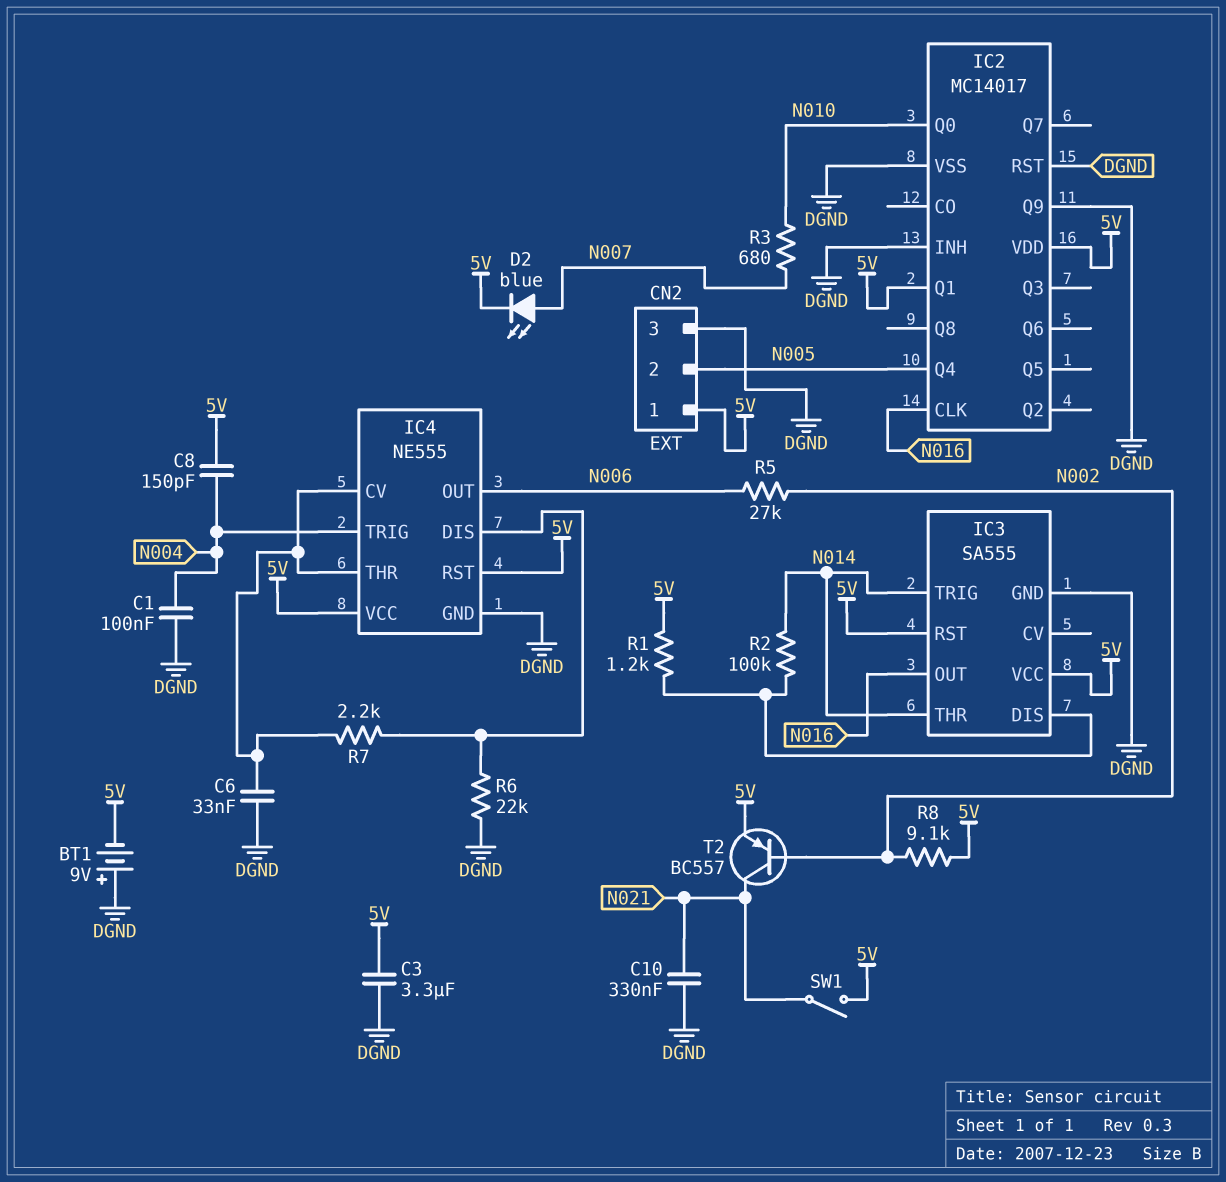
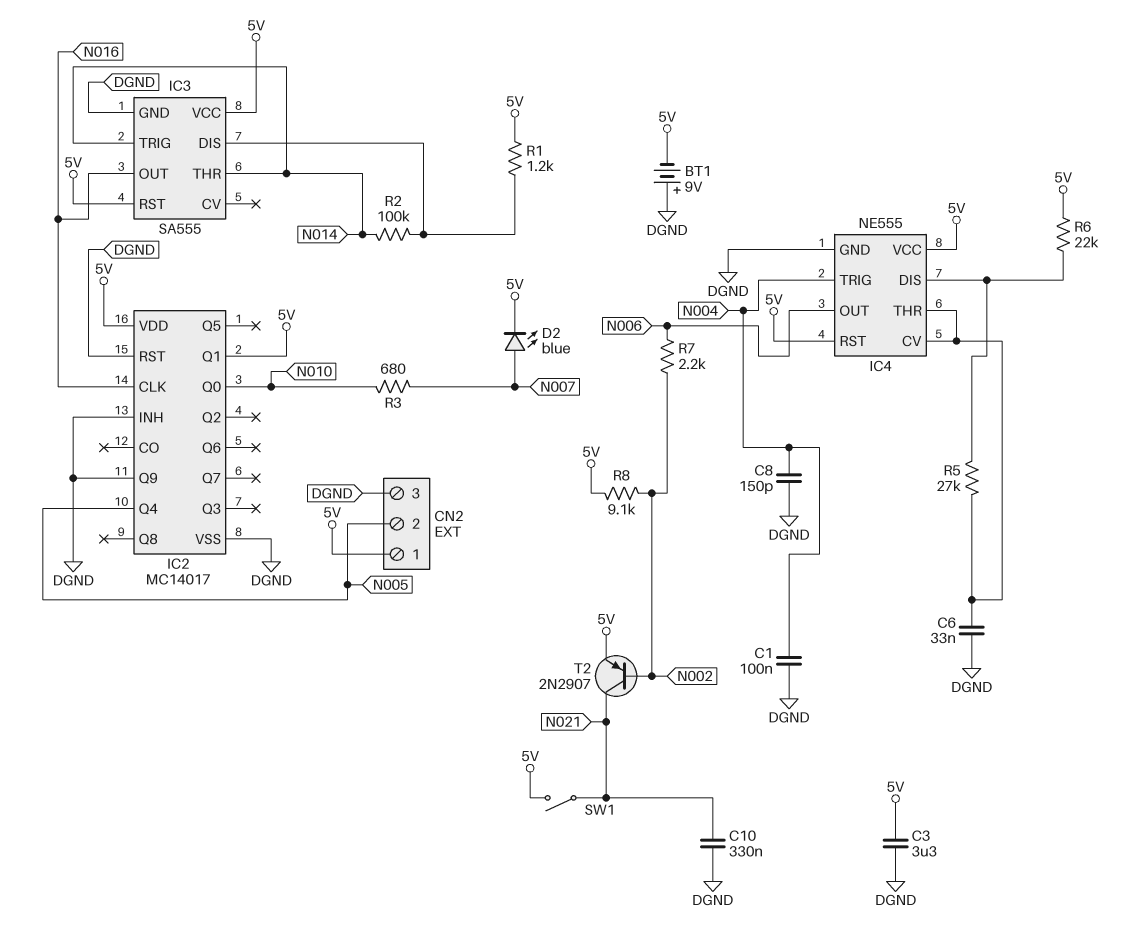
C8: 150pF (5V, N004) -> 150pF (DGND, N004)
R5: 27k (N002, N006) -> 27k (IC4/CV, IC4/DIS)
R6: 22k (DGND, IC4/DIS) -> 22k (5V, IC4/DIS)
R7: 2.2k (IC4/CV, IC4/DIS) -> 2.2k (N002, N006)
T2: PNP BC557 (B N002, C N021, E 5V) -> PNP 2N2907 (B N002, C N021, E 5V)

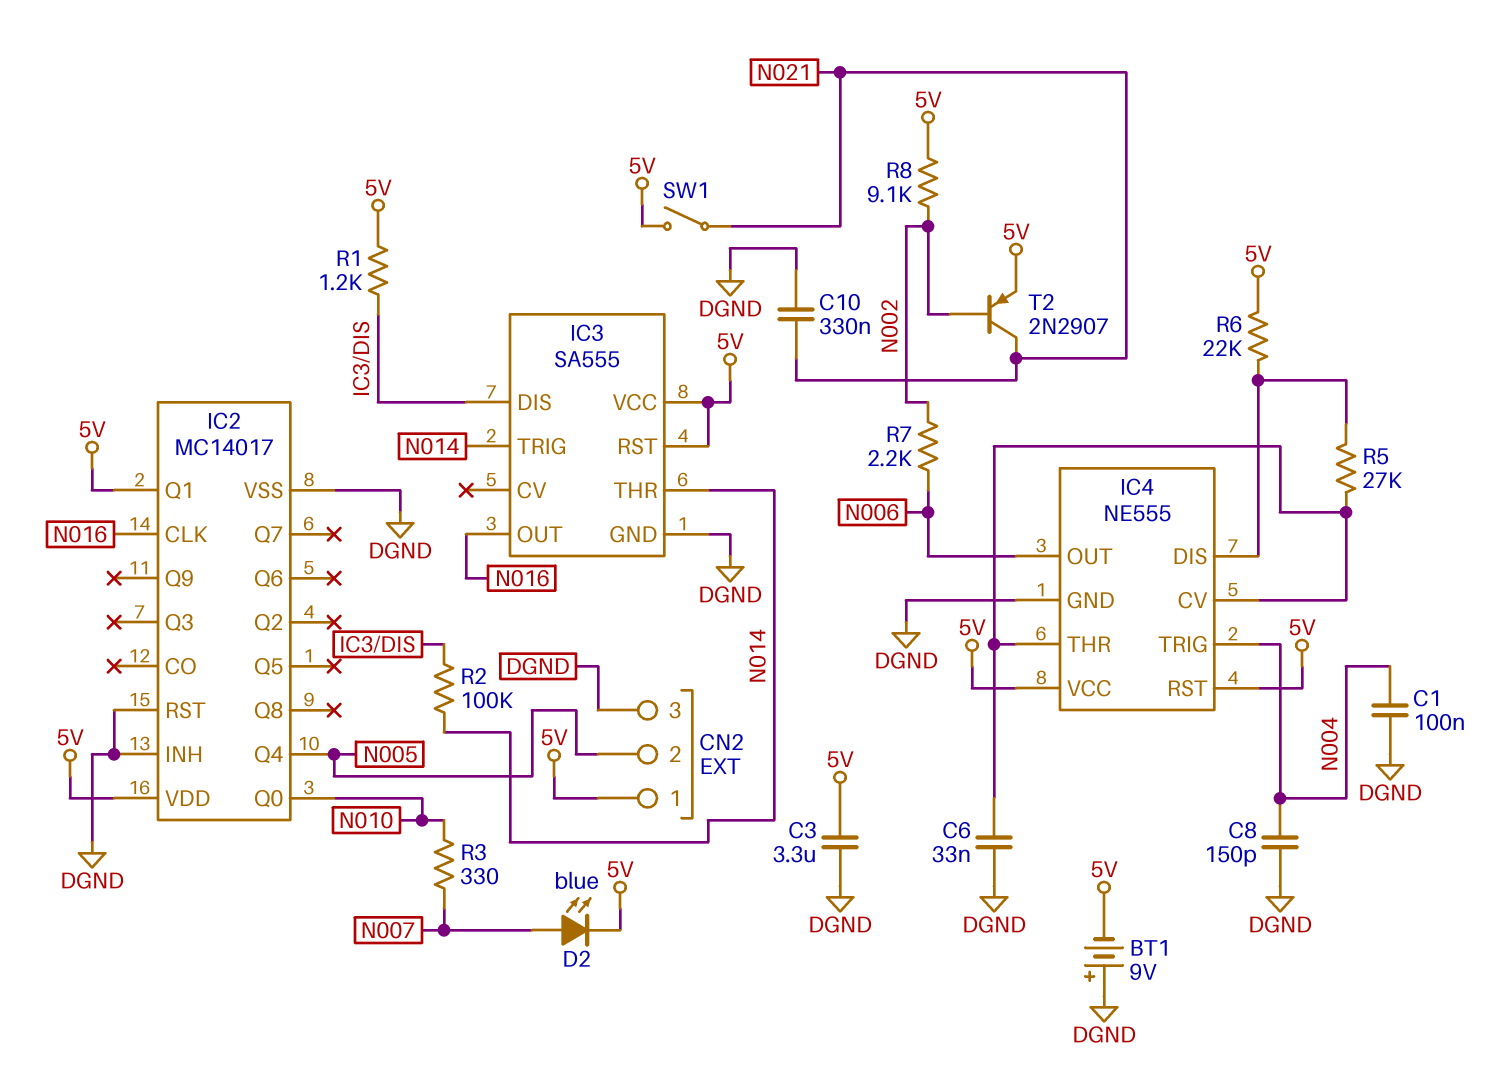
IC2 pin Q9: DGND -> none
R3: 680 (N007, N010) -> 330 (N007, N010)

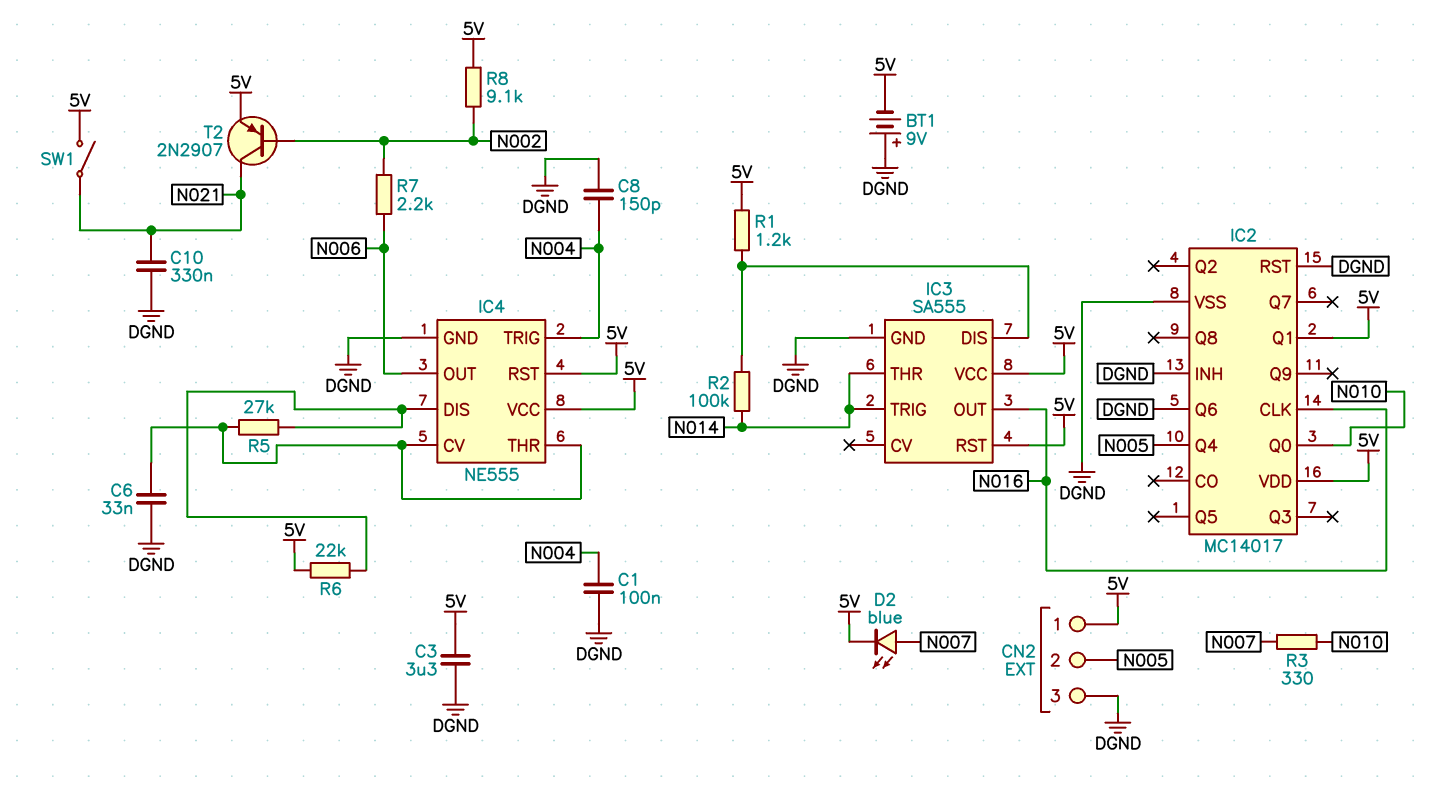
IC2 pin Q6: none -> DGND

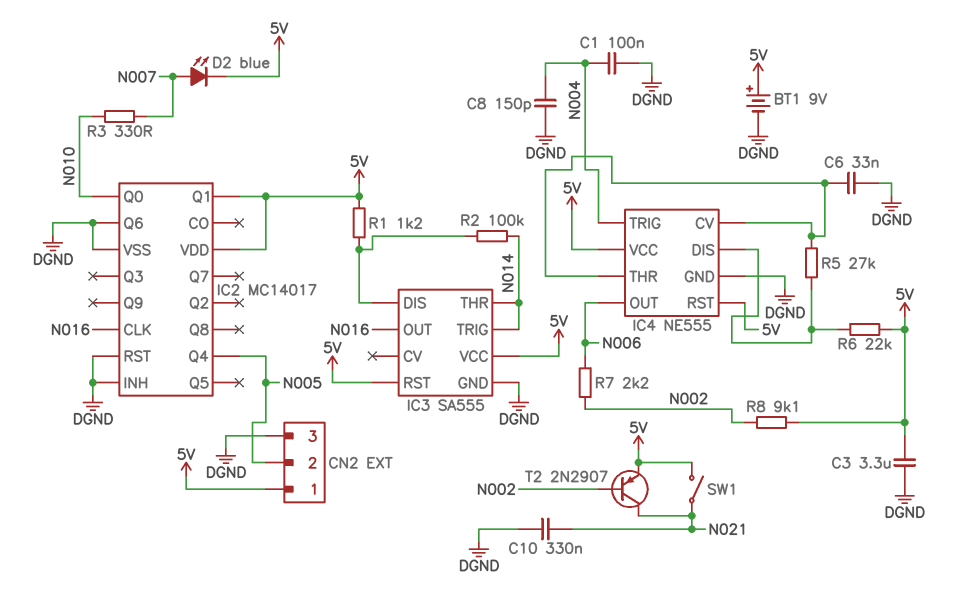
BT1: 9V (plus DGND, minus 5V) -> 9V (plus 5V, minus DGND)

